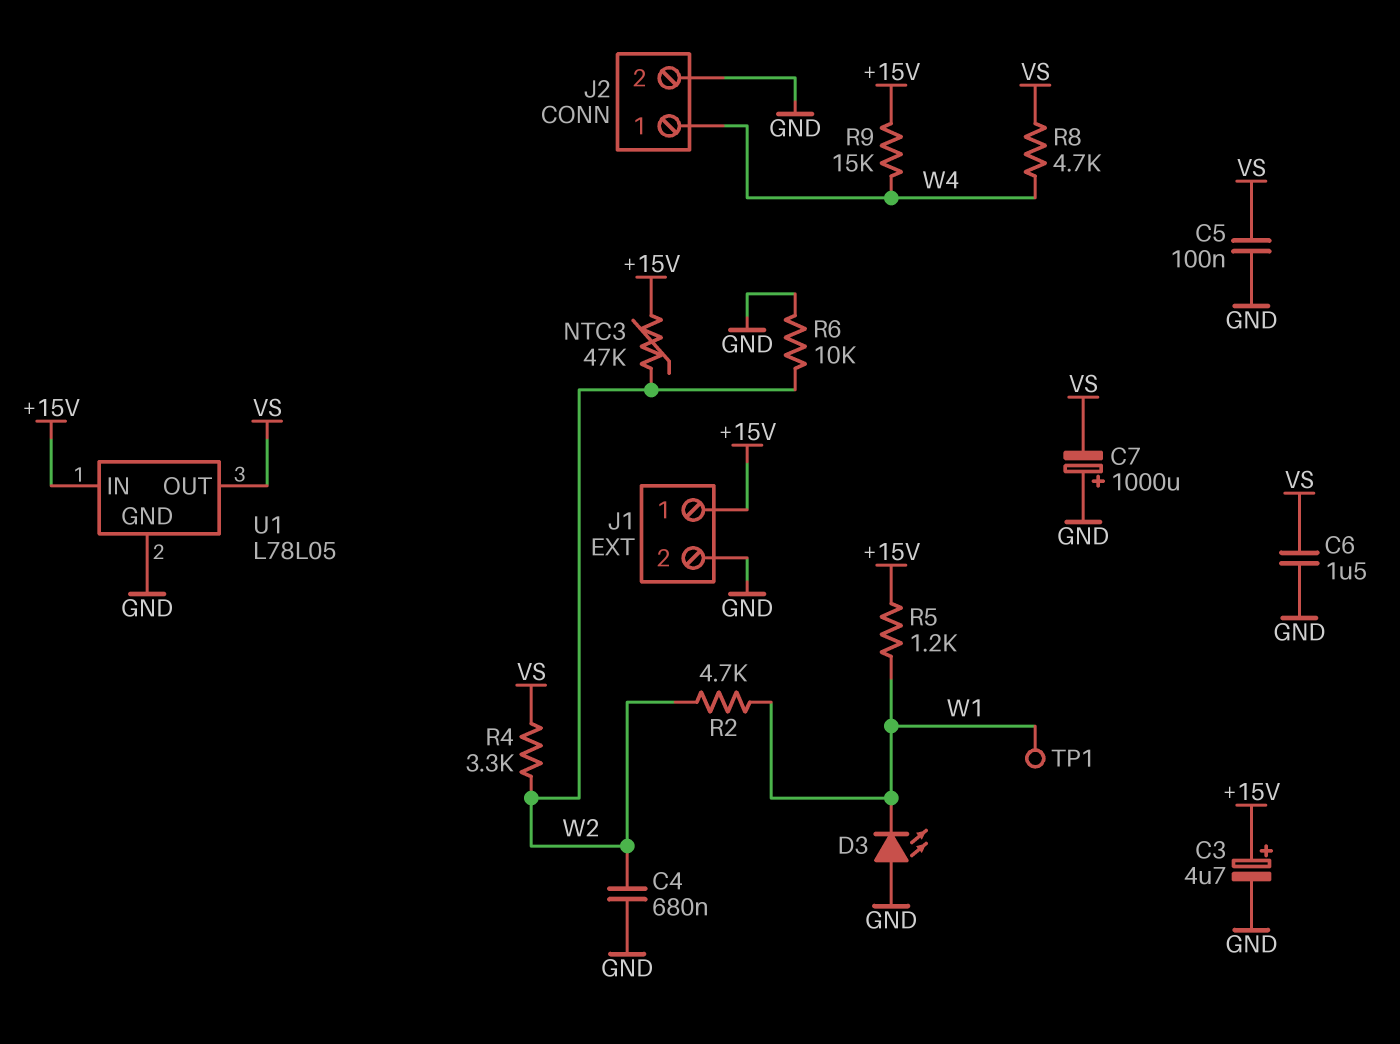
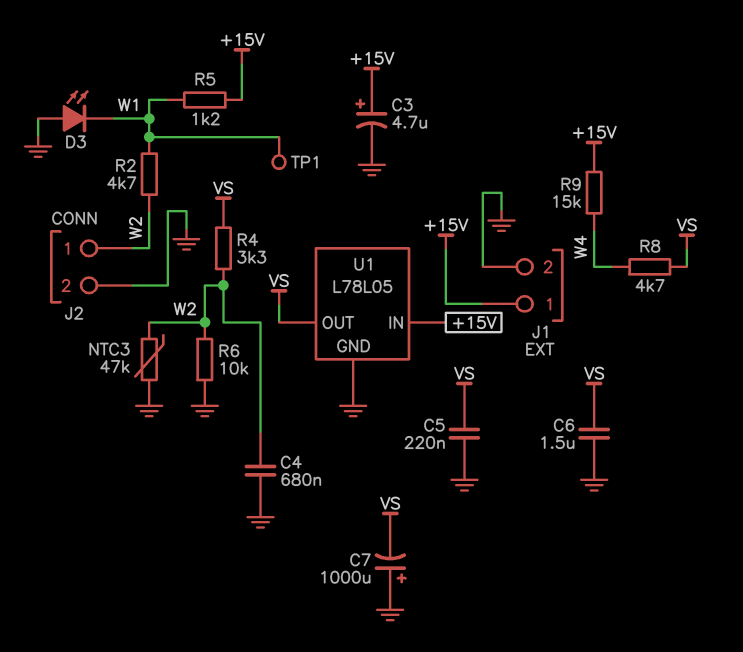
C5: 100nF (GND, VS) -> 220nF (GND, VS)
J2 pin 1: W4 -> W2
NTC3: 47k (+15V, W2) -> 47k (GND, W2)

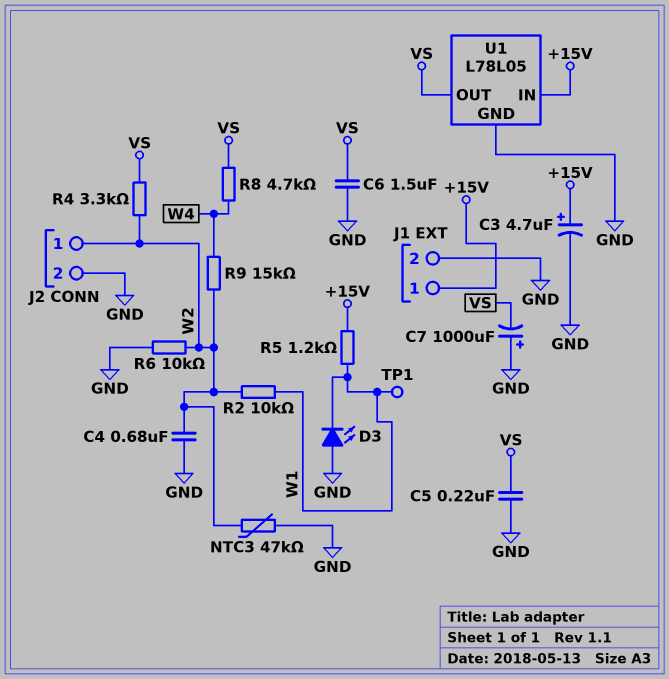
R2: 4.7k (W1, W2) -> 10k (W1, W2)
R9: 15k (+15V, W4) -> 15k (W2, W4)

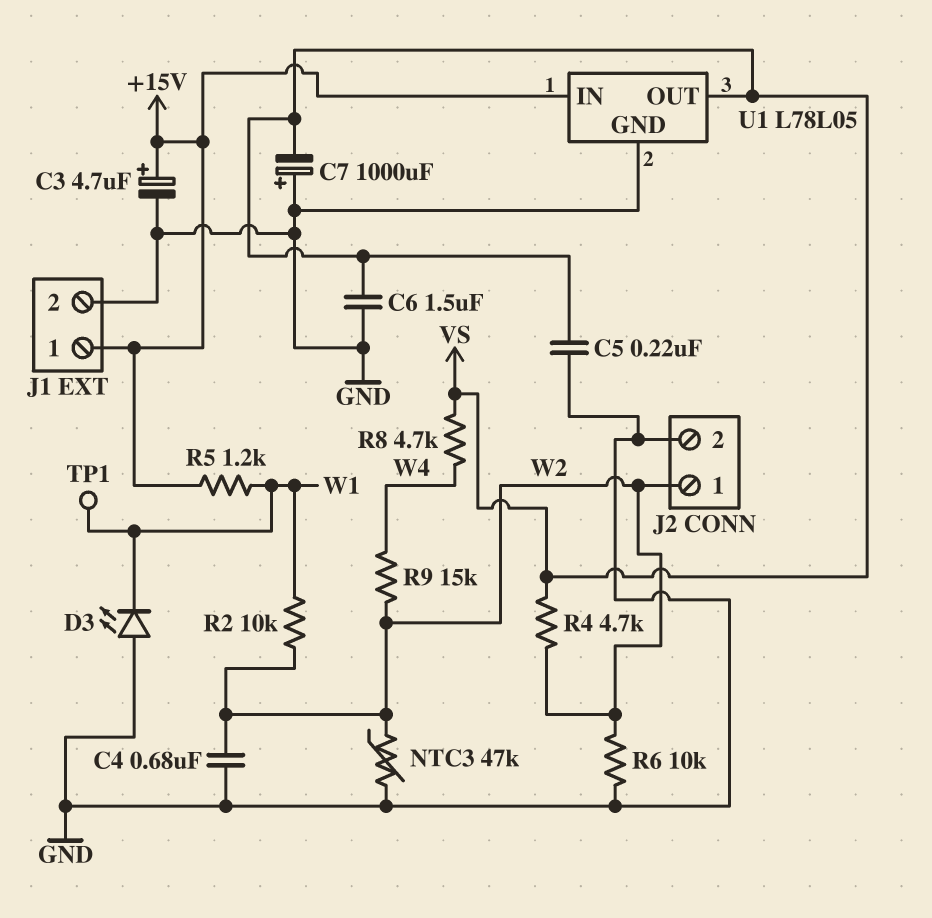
R4: 3.3k (VS, W2) -> 4.7k (VS, W2)

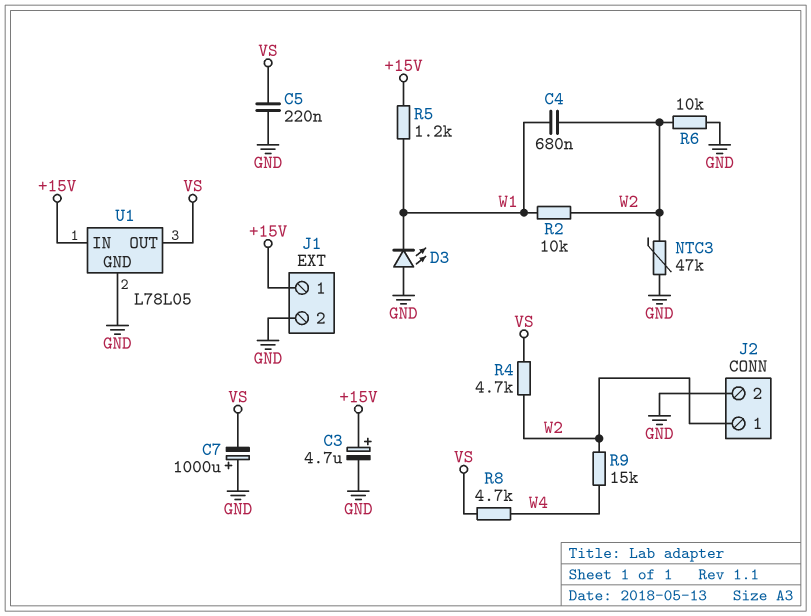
C4: 680nF (GND, W2) -> 680nF (W1, W2)
C6: 1.5uF (GND, VS) -> none
TP1: test point (W1) -> none

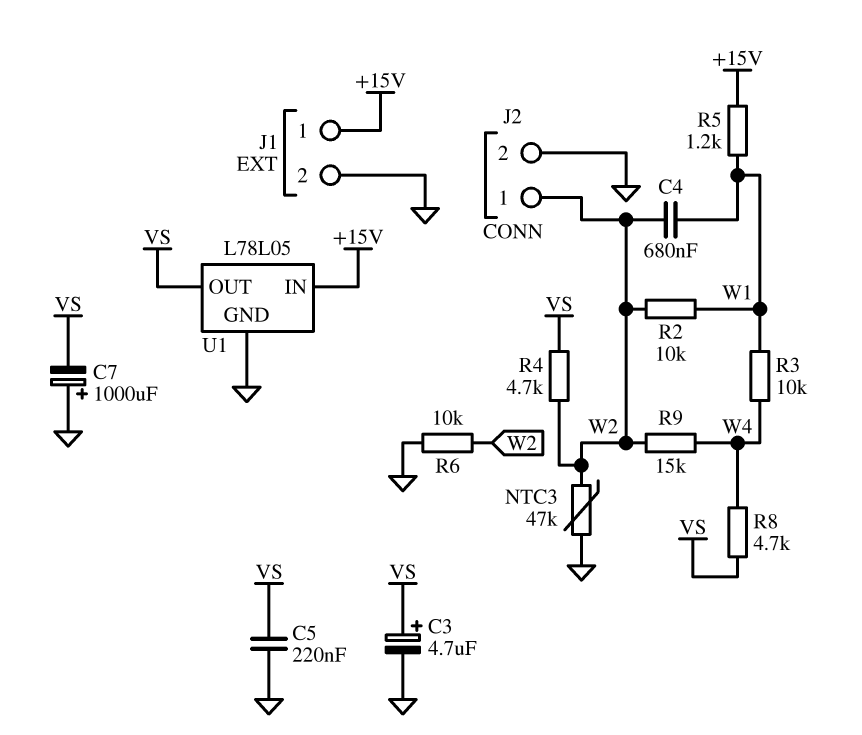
C3: 4.7uF (plus +15V, minus GND) -> 4.7uF (plus VS, minus GND)
D3: LED (A GND, K W1) -> none
R3: none -> 10k (W1, W4)

